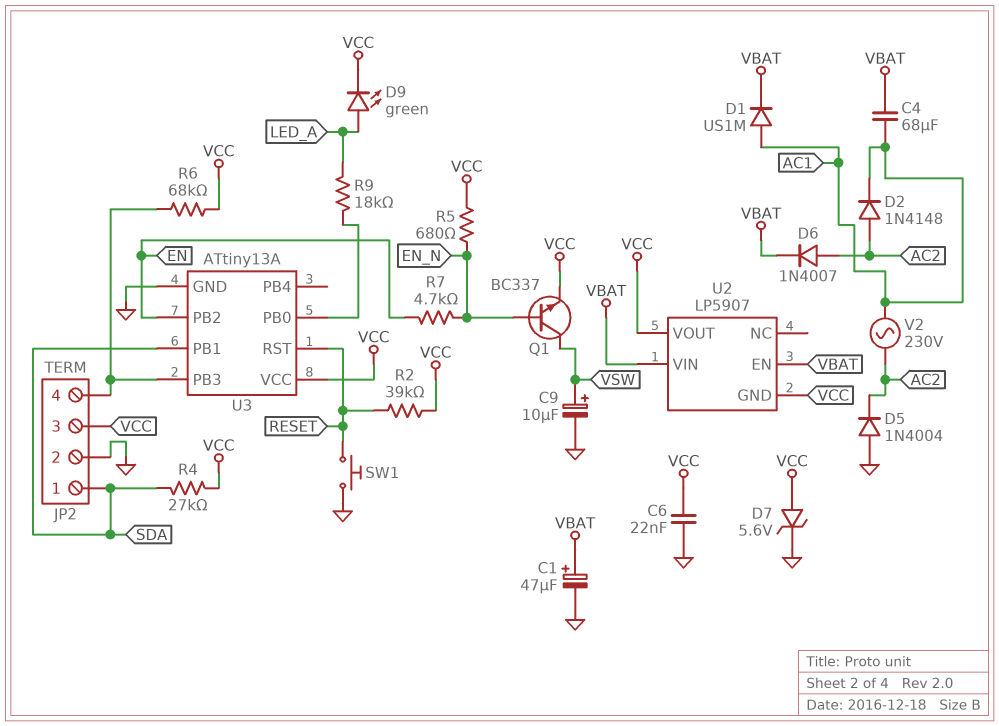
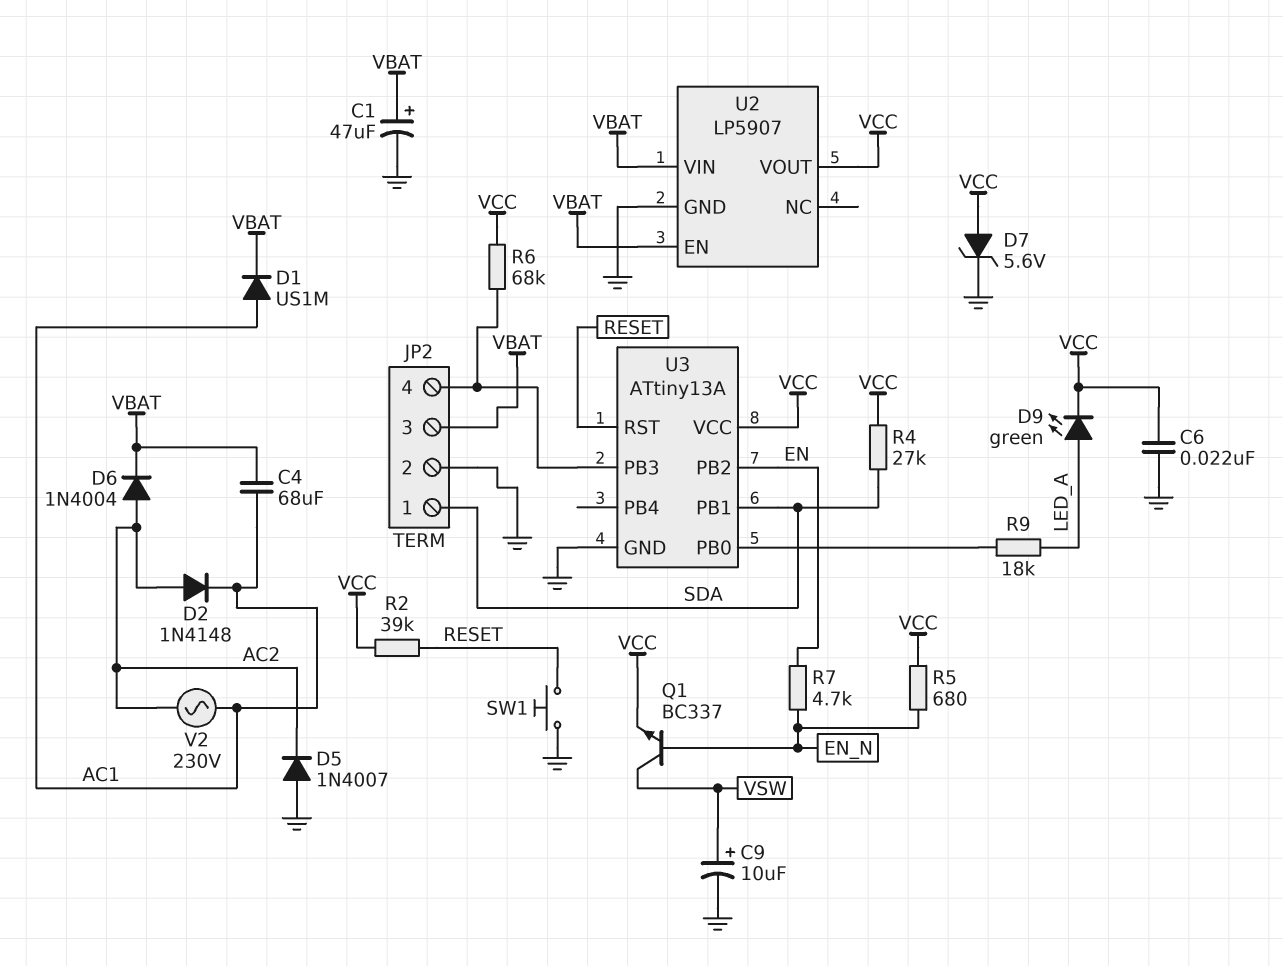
D5: diode 1N4004 (A GND, K AC2) -> diode 1N4007 (A GND, K AC2)
D6: diode 1N4007 (A AC2, K VBAT) -> diode 1N4004 (A AC2, K VBAT)
JP2 pin 3: VCC -> VBAT
U2 pin GND: VCC -> GND

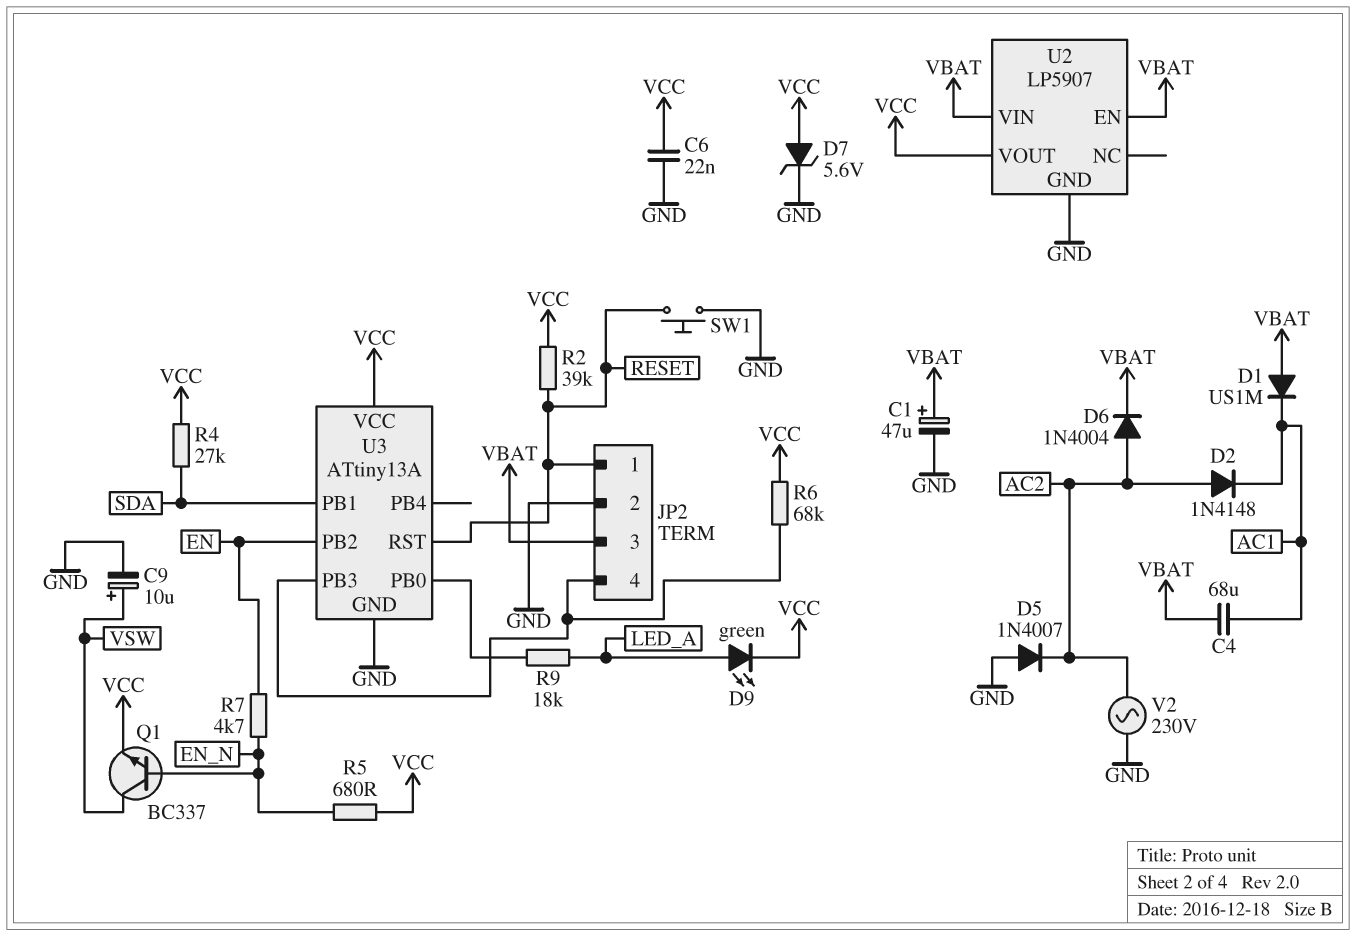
D1: diode US1M (A AC1, K VBAT) -> diode US1M (A VBAT, K AC1)
JP2 pin 1: SDA -> RESET
V2: AC 230V (AC1, AC2) -> AC 230V (AC2, GND)

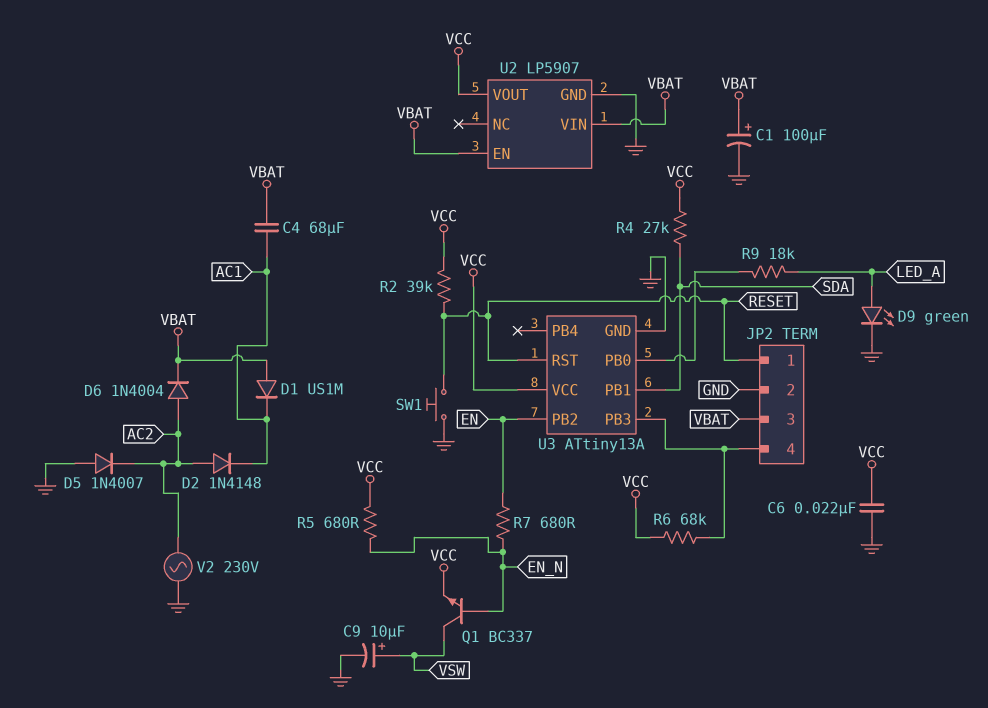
C1: 47uF (plus VBAT, minus GND) -> 100uF (plus VBAT, minus GND)
D7: zener 5.6V (A VCC, K GND) -> none
D9: LED green (A LED_A, K VCC) -> LED green (A LED_A, K GND)
R7: 4.7k (EN, EN_N) -> 680 (EN, EN_N)

